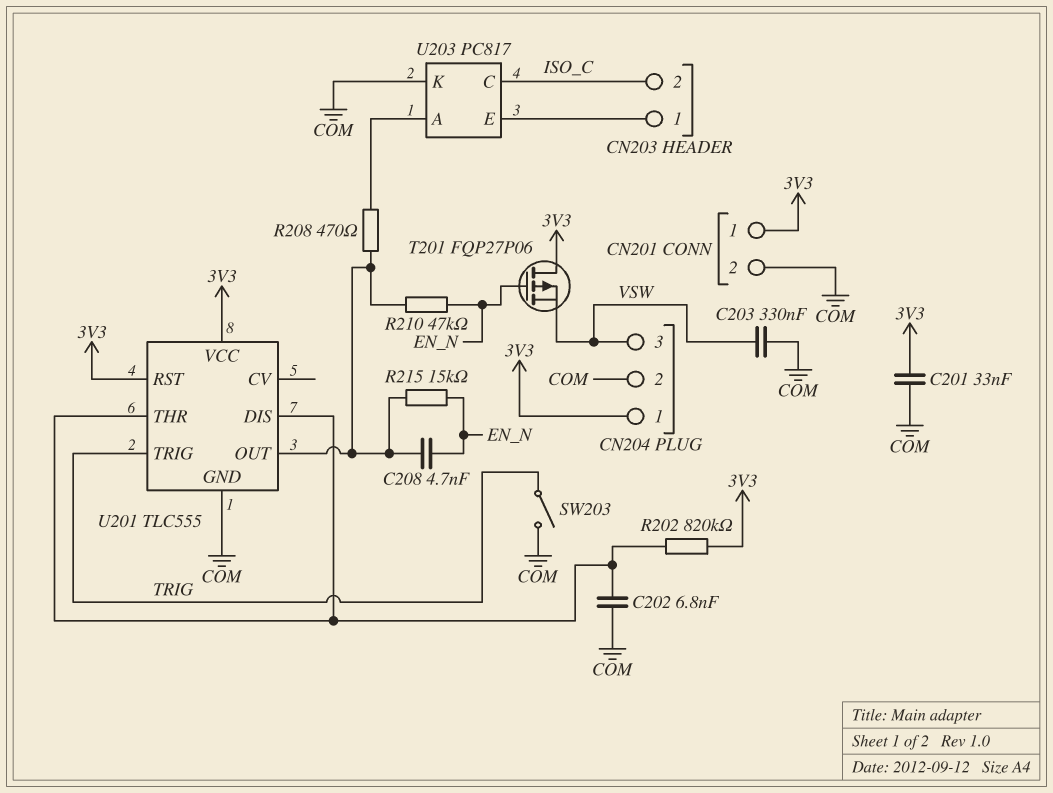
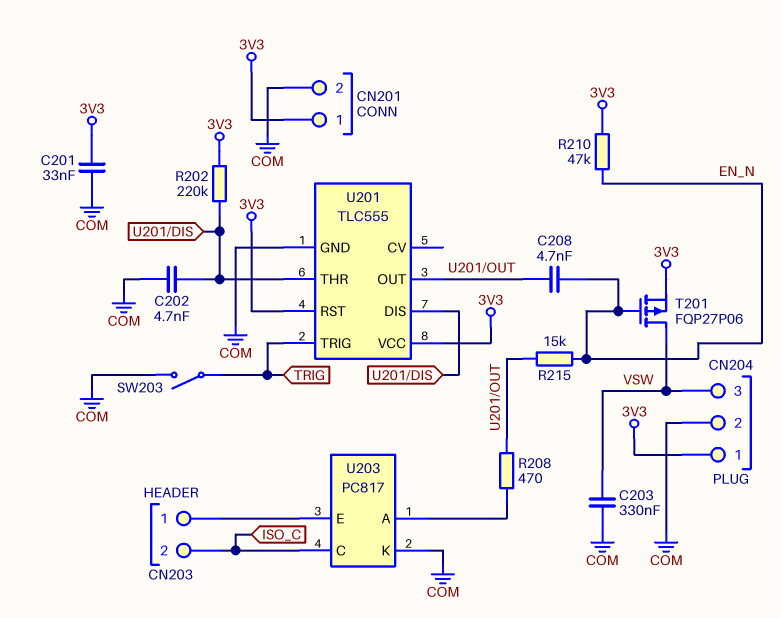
C202: 6.8nF (COM, U201/DIS) -> 4.7nF (COM, U201/DIS)
R202: 820k (3V3, U201/DIS) -> 220k (3V3, U201/DIS)
R210: 47k (EN_N, U201/OUT) -> 47k (3V3, EN_N)
T201: PMOS FQP27P06 (G EN_N, D 3V3, S VSW) -> PMOS FQP27P06 (G EN_N, D VSW, S 3V3)

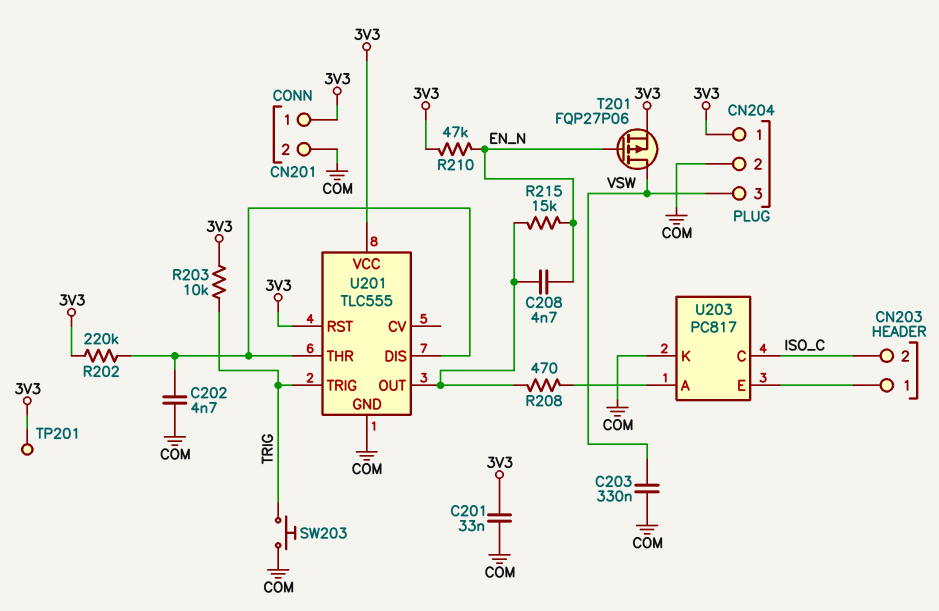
R203: none -> 10k (3V3, TRIG)
SW203: switch (COM, TRIG) -> button (COM, TRIG)
TP201: none -> test point (3V3)

